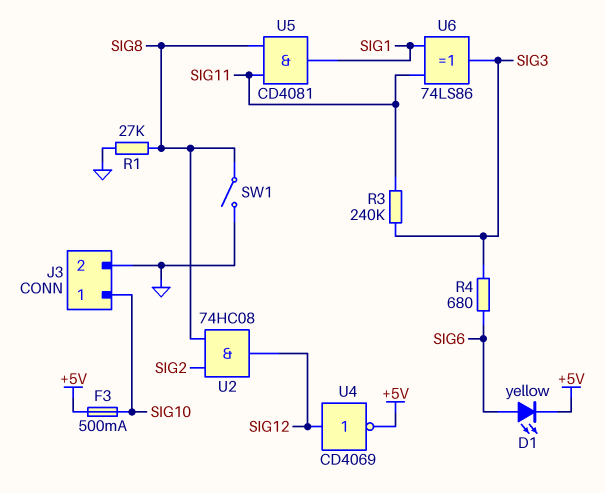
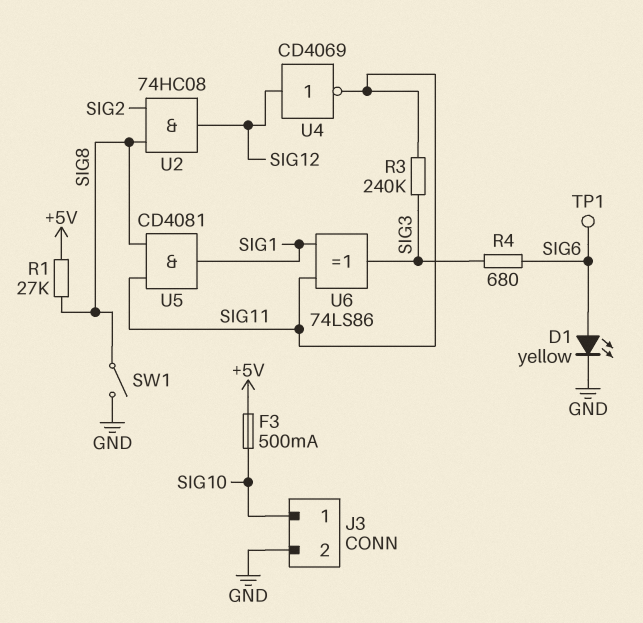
D1: LED yellow (A SIG6, K +5V) -> LED yellow (A SIG6, K GND)
R1: 27k (GND, SIG8) -> 27k (+5V, SIG8)
TP1: none -> test point (SIG6)
U4: NOT CD4069 (in SIG12, out +5V) -> NOT CD4069 (in SIG12, out SIG11)

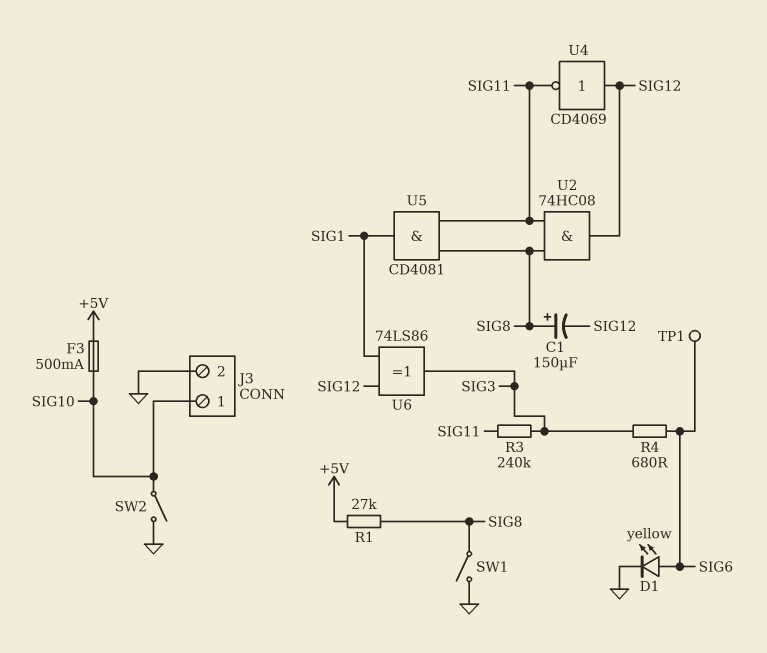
C1: none -> 150uF (plus SIG8, minus SIG12)
SW2: none -> switch (GND, SIG10)
U2: AND 74HC08 (in SIG2, in SIG8, out SIG12) -> AND 74HC08 (in SIG8, in SIG11, out SIG12)
U6: XOR 74LS86 (in SIG1, in SIG11, out SIG3) -> XOR 74LS86 (in SIG1, in SIG12, out SIG3)

